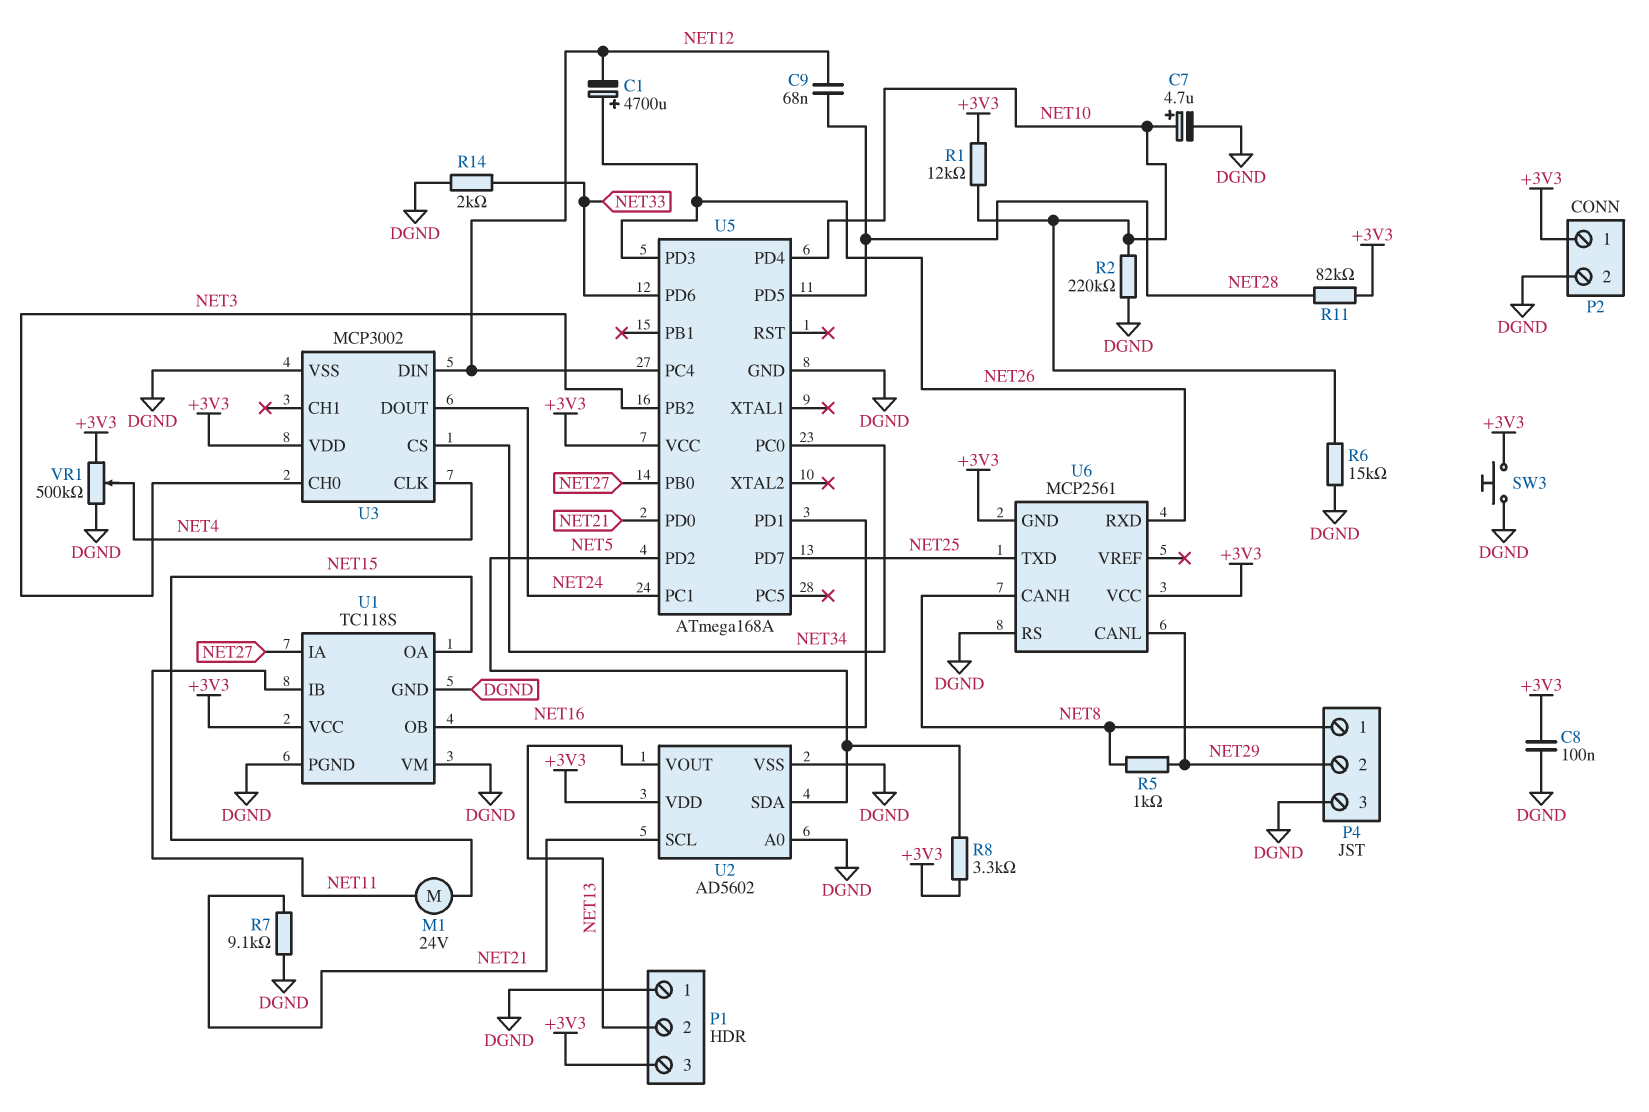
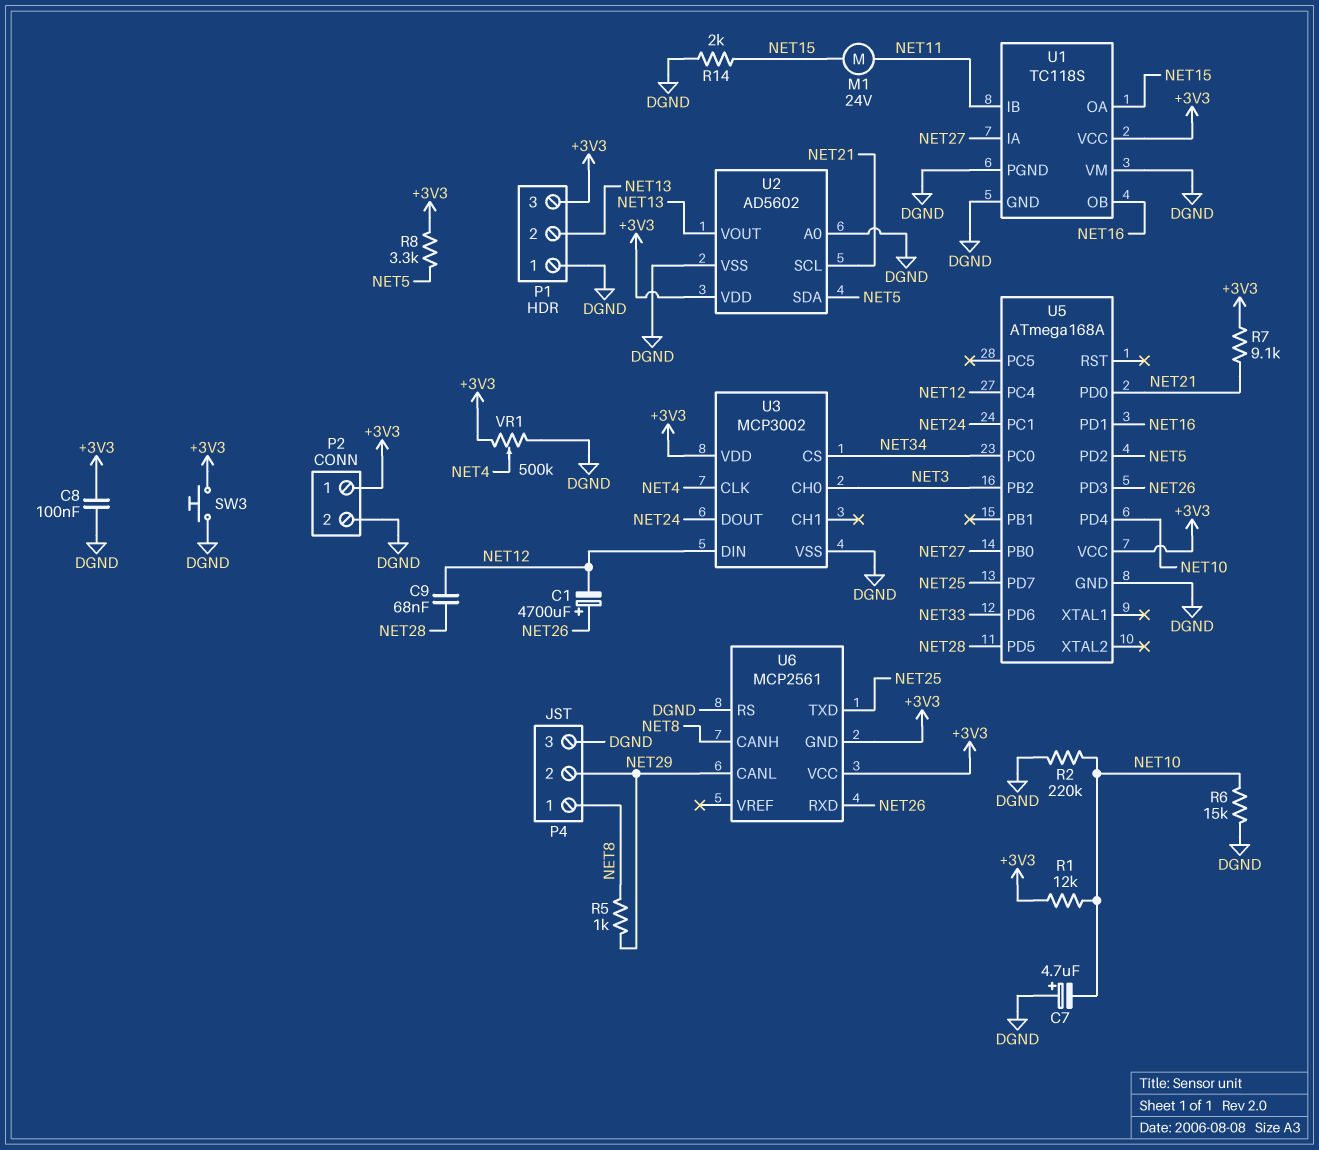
C7: 4.7uF (plus NET10, minus DGND) -> 4.7uF (plus DGND, minus NET10)
R7: 9.1k (DGND, NET21) -> 9.1k (+3V3, NET21)
R11: 82k (+3V3, NET28) -> none
R14: 2k (DGND, NET33) -> 2k (DGND, NET15)

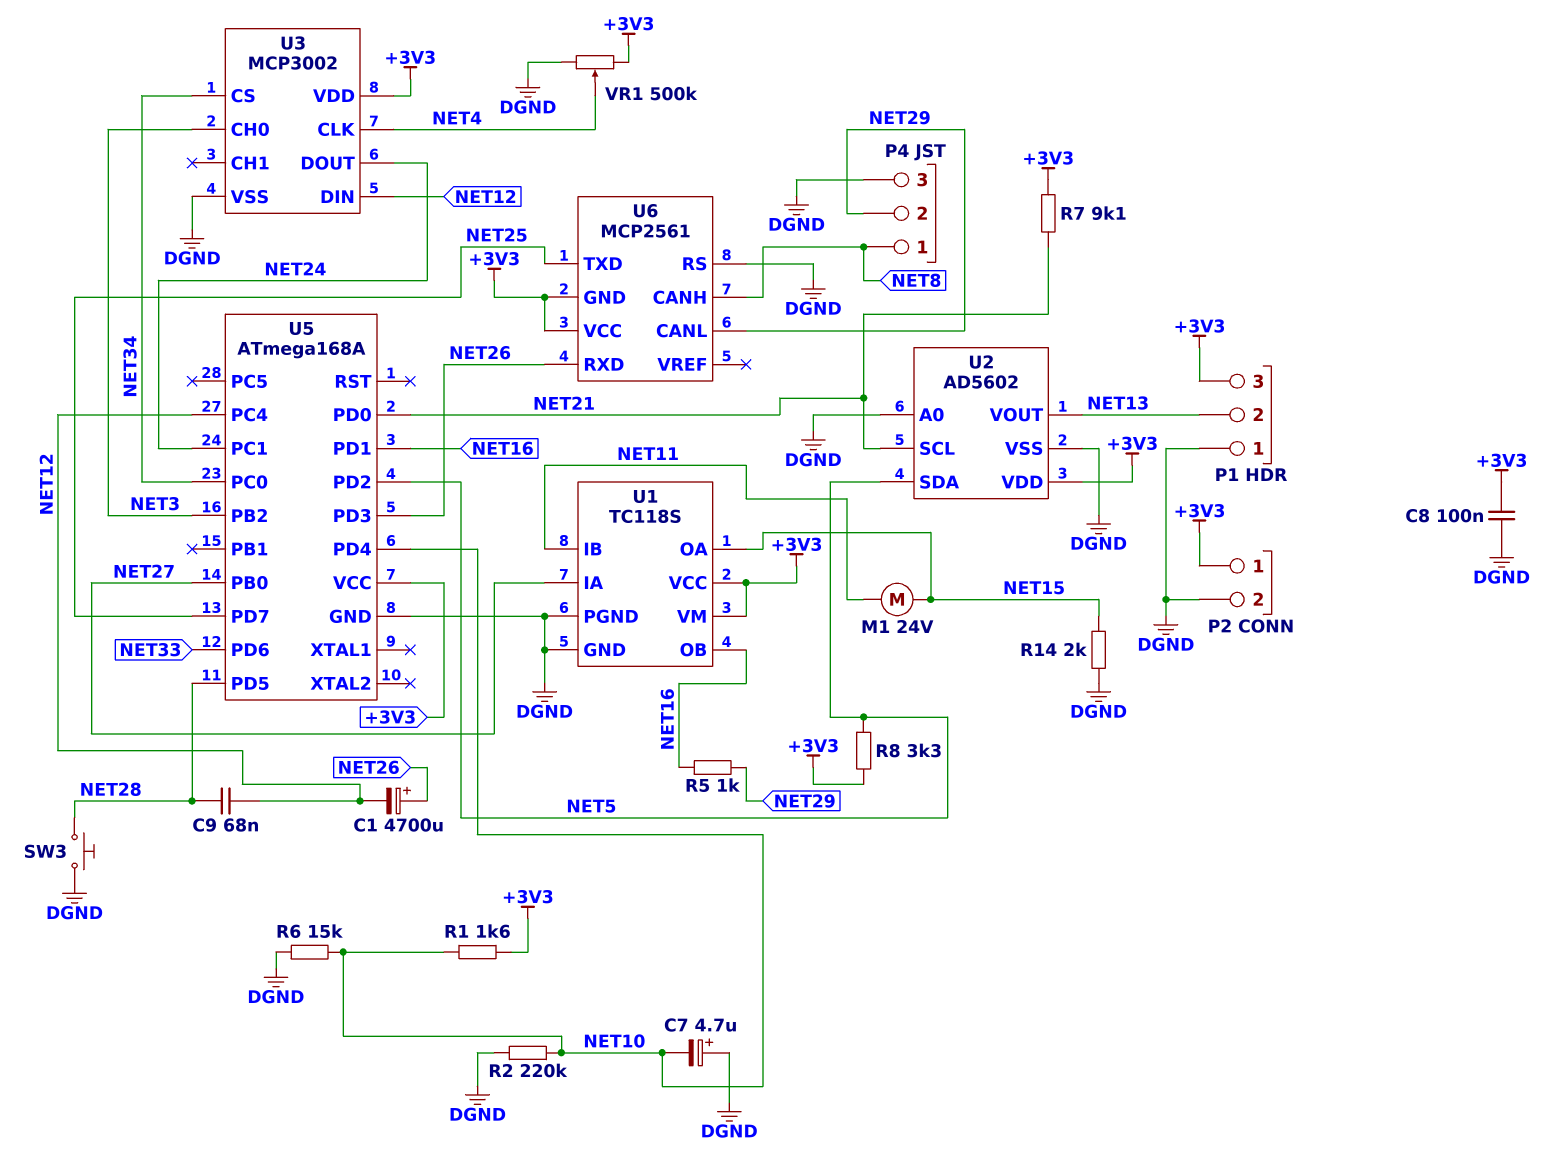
R1: 12k (+3V3, NET10) -> 1.6k (+3V3, NET10)
R5: 1k (NET8, NET29) -> 1k (NET16, NET29)
SW3: button (+3V3, DGND) -> button (DGND, NET28)
U1 pin VM: DGND -> +3V3

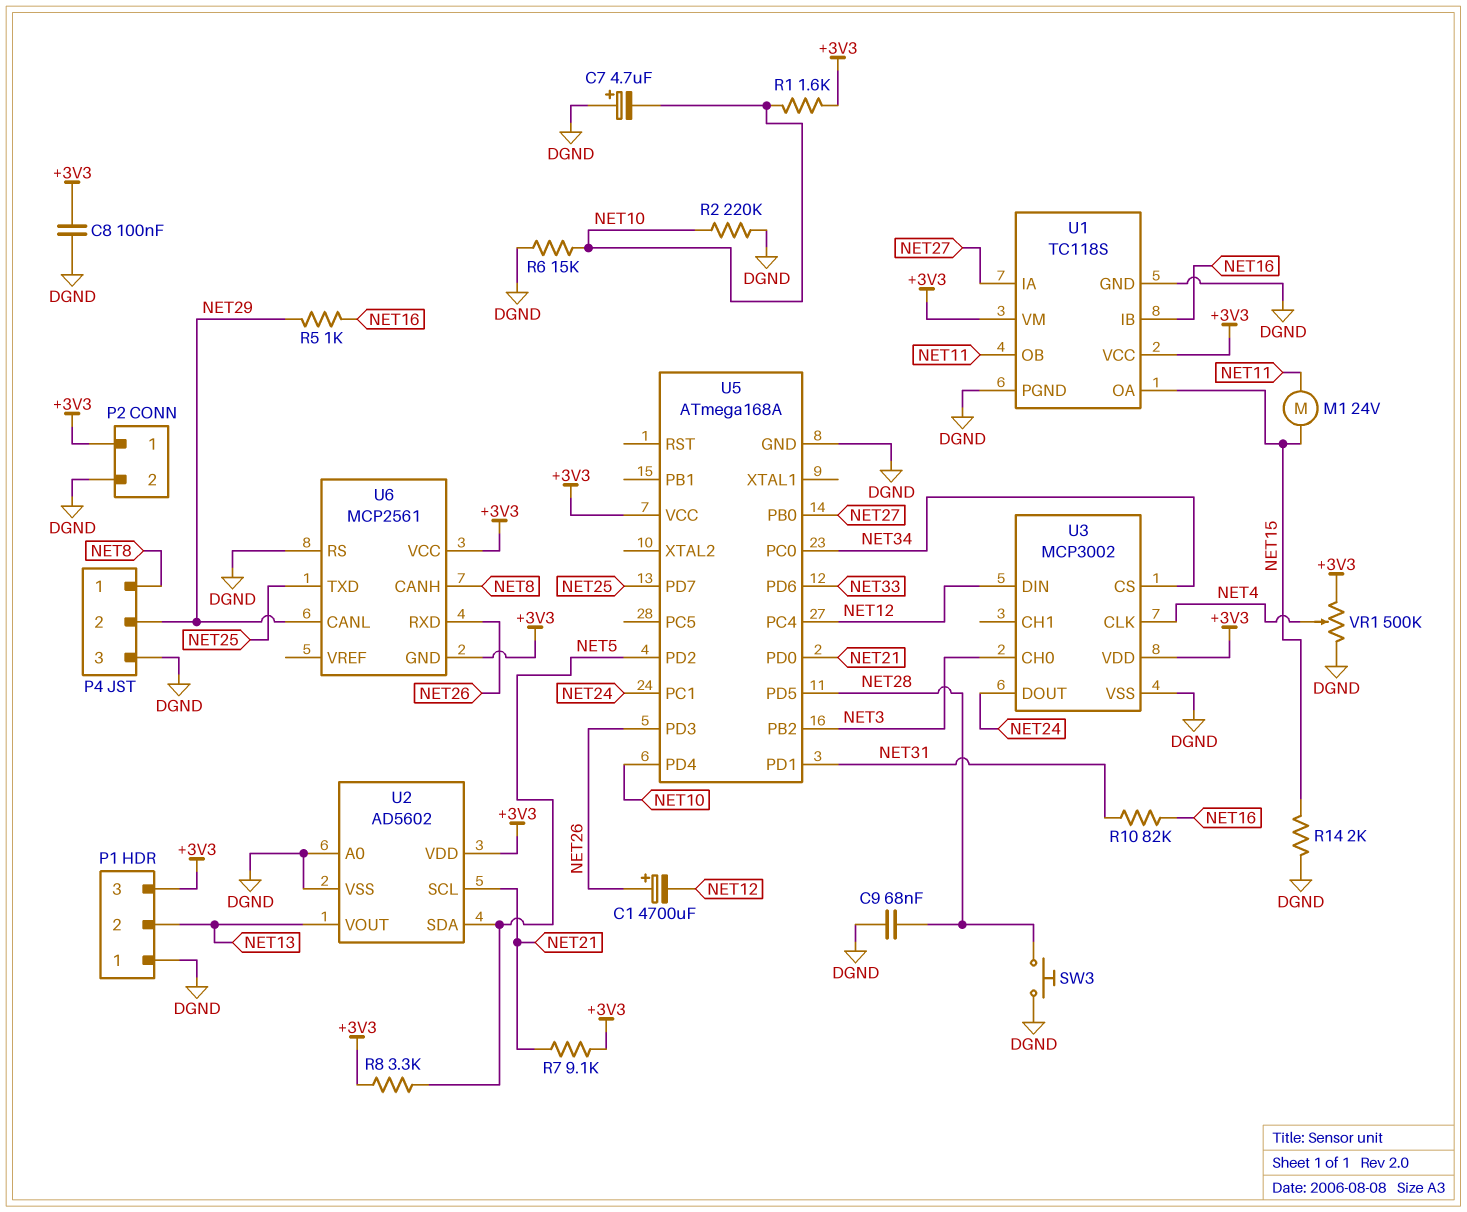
C9: 68nF (NET12, NET28) -> 68nF (DGND, NET28)
R10: none -> 82k (NET16, NET31)
U1 pin IB: NET11 -> NET16
U1 pin OB: NET16 -> NET11
U5 pin PD1: NET16 -> NET31

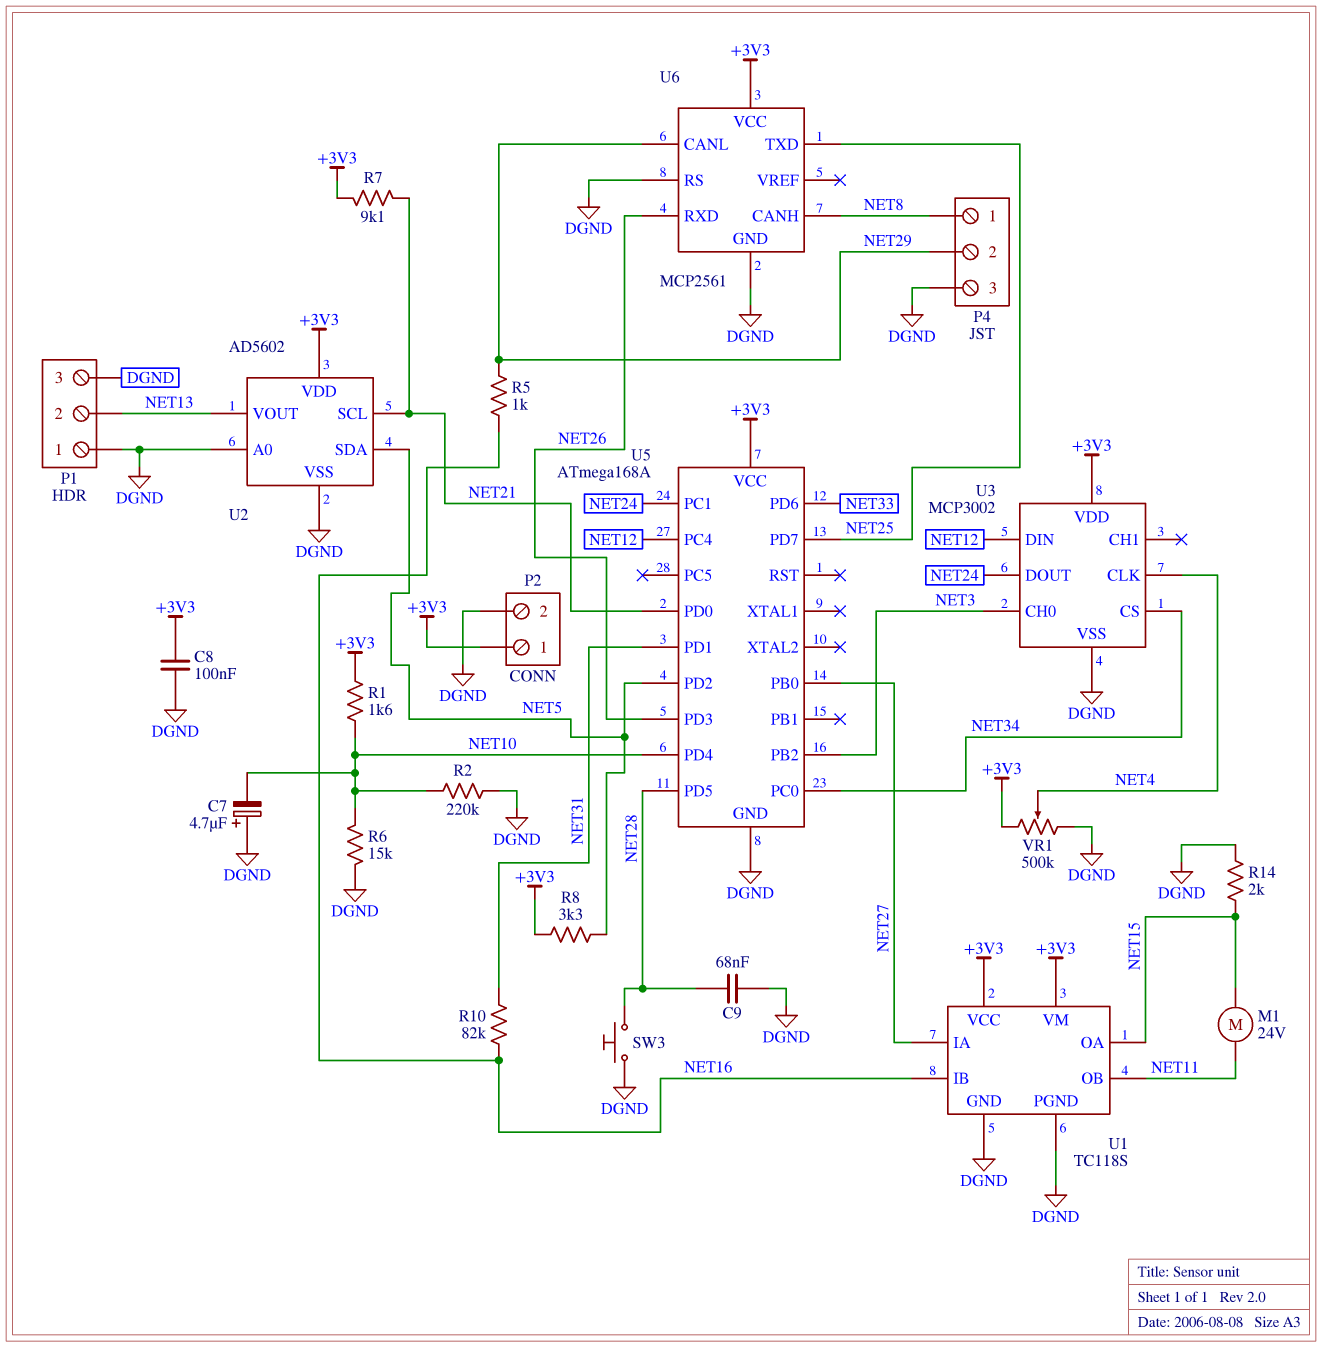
C1: 4700uF (plus NET26, minus NET12) -> none
P1 pin 3: +3V3 -> DGND
U6 pin GND: +3V3 -> DGND

